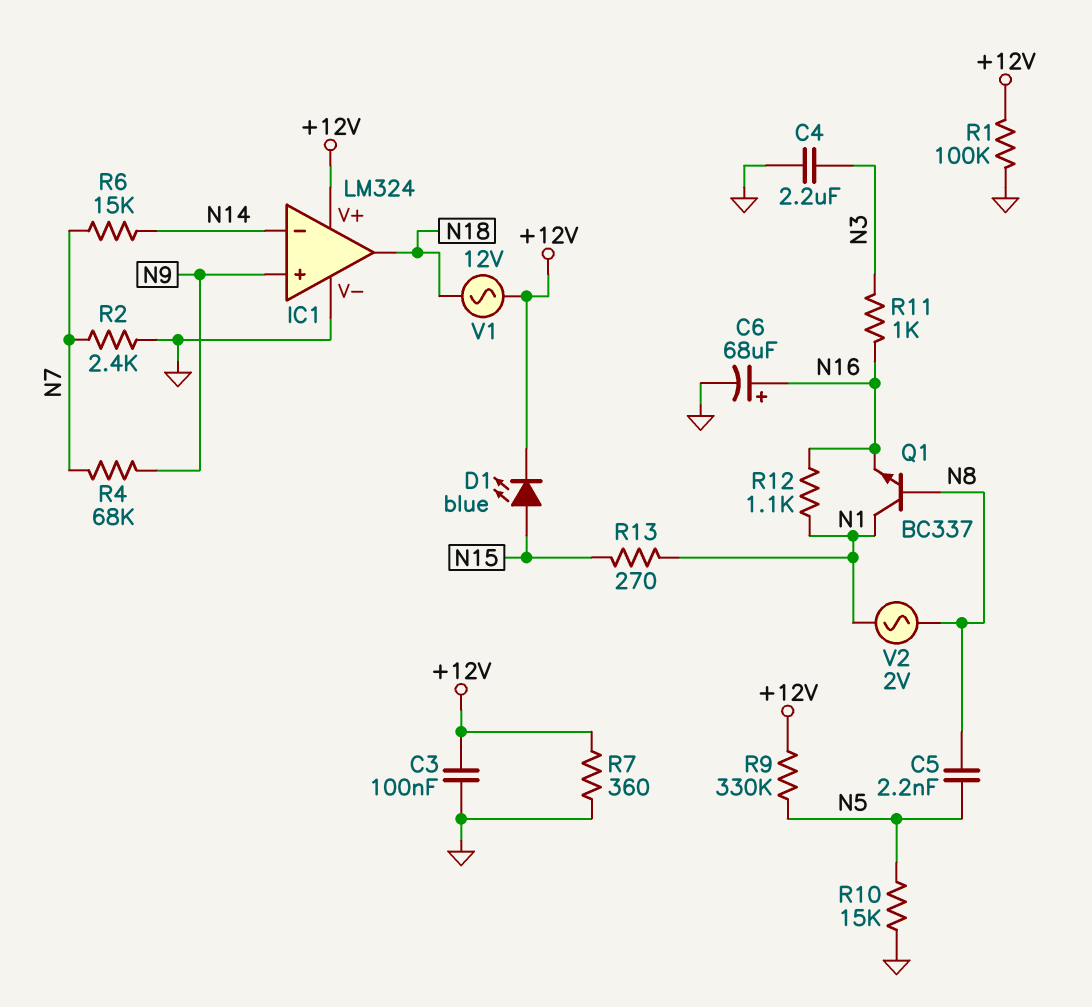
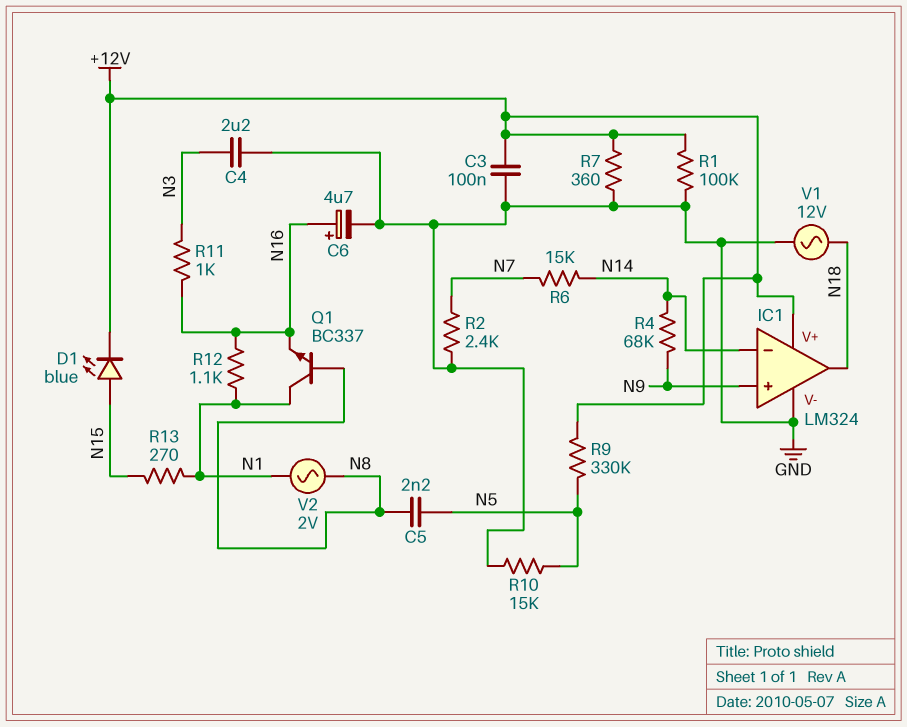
C6: 68uF (plus N16, minus GND) -> 4.7uF (plus N16, minus GND)
R4: 68k (N7, N9) -> 68k (N9, N14)
V1: AC 12V (+12V, N18) -> AC 12V (GND, N18)

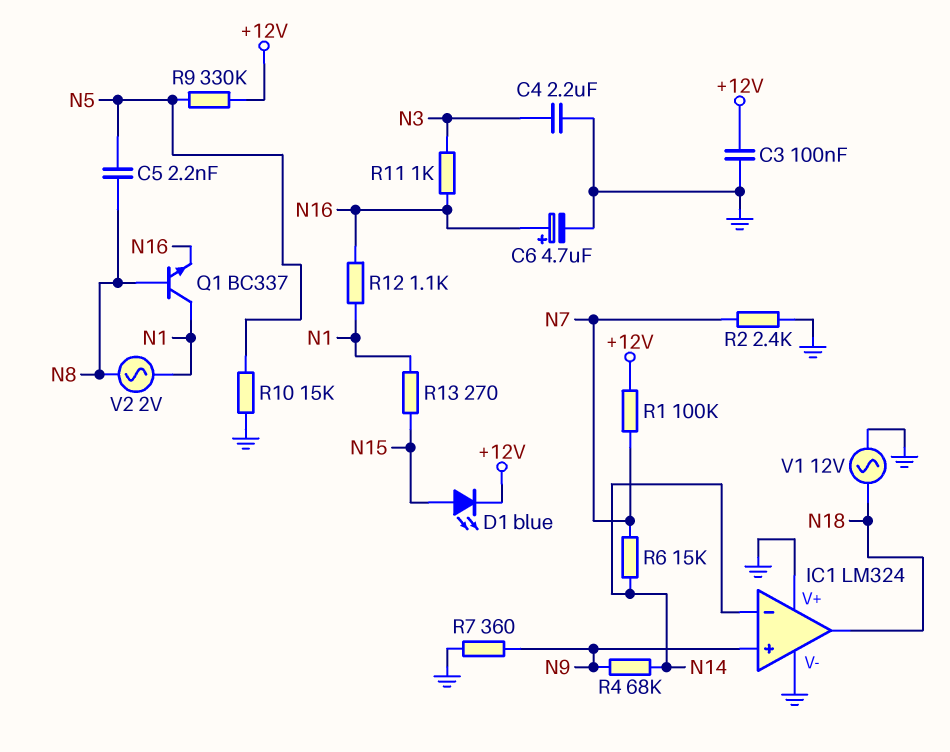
IC1 pin V+: +12V -> GND
R1: 100k (+12V, GND) -> 100k (+12V, N7)
R7: 360 (+12V, GND) -> 360 (GND, N9)

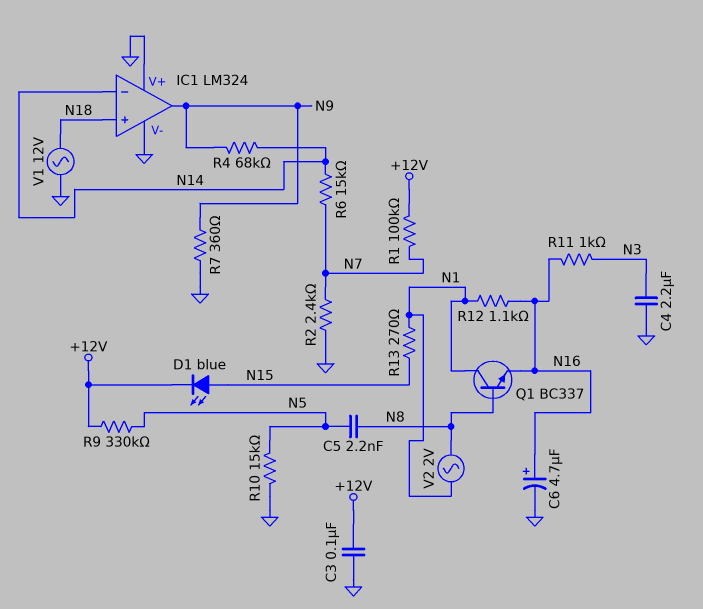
IC1 pin in+: N9 -> N18
IC1 pin out: N18 -> N9

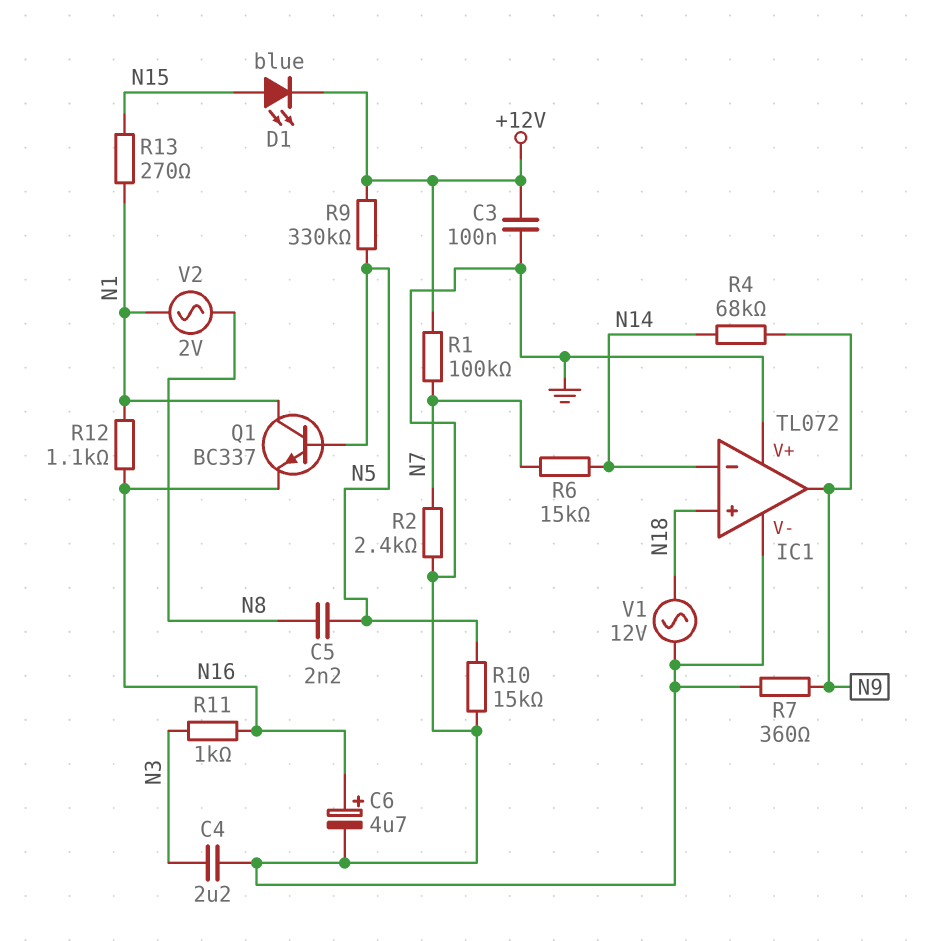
IC1: LM324 -> TL072
Q1: NPN BC337 (B N8, C N1, E N16) -> NPN BC337 (B N5, C N1, E N16)

